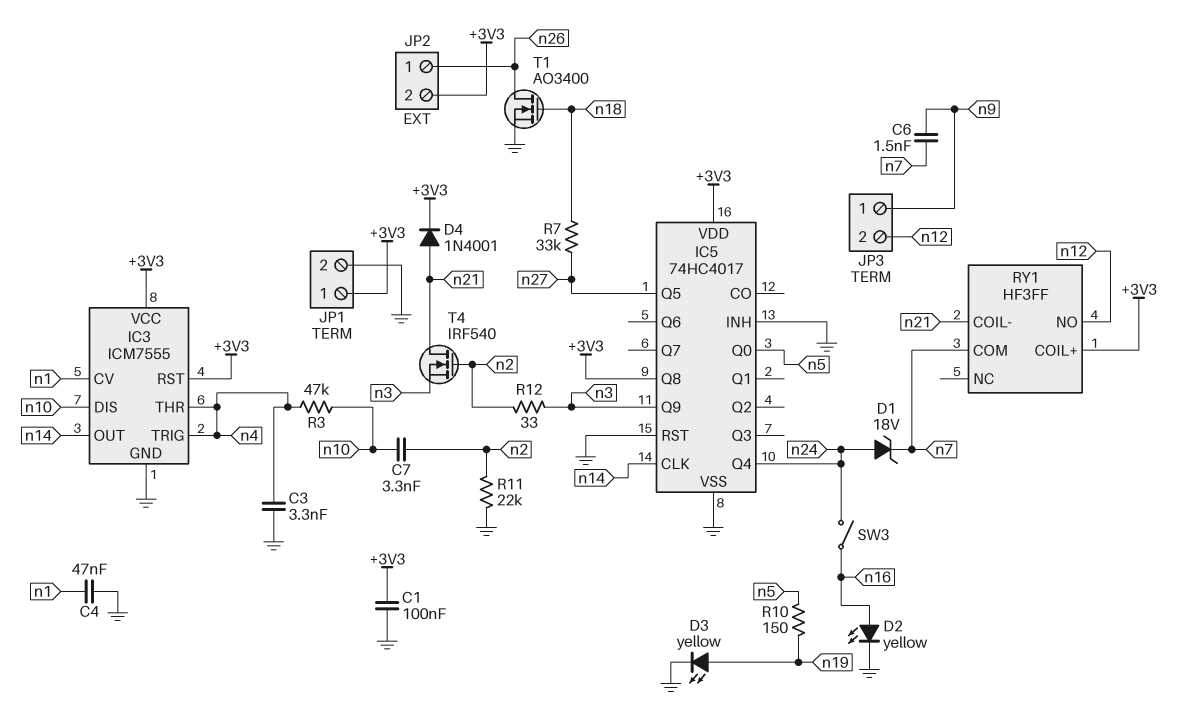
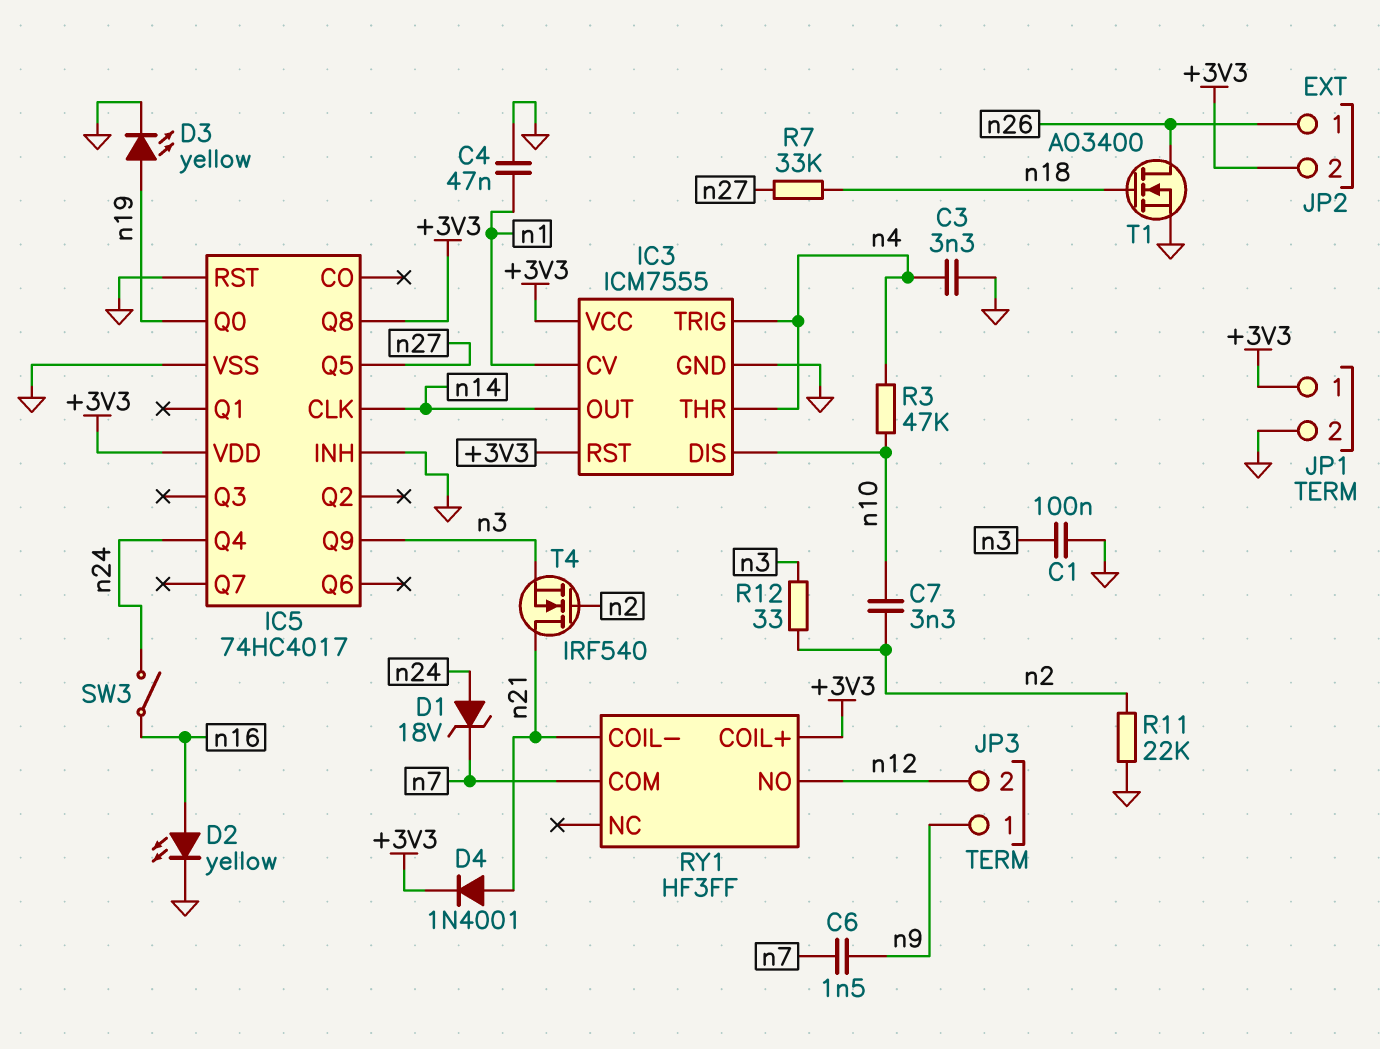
C1: 100nF (+3V3, GND) -> 100nF (GND, n3)
IC5 pin Q0: n5 -> n19
R10: 150 (n5, n19) -> none

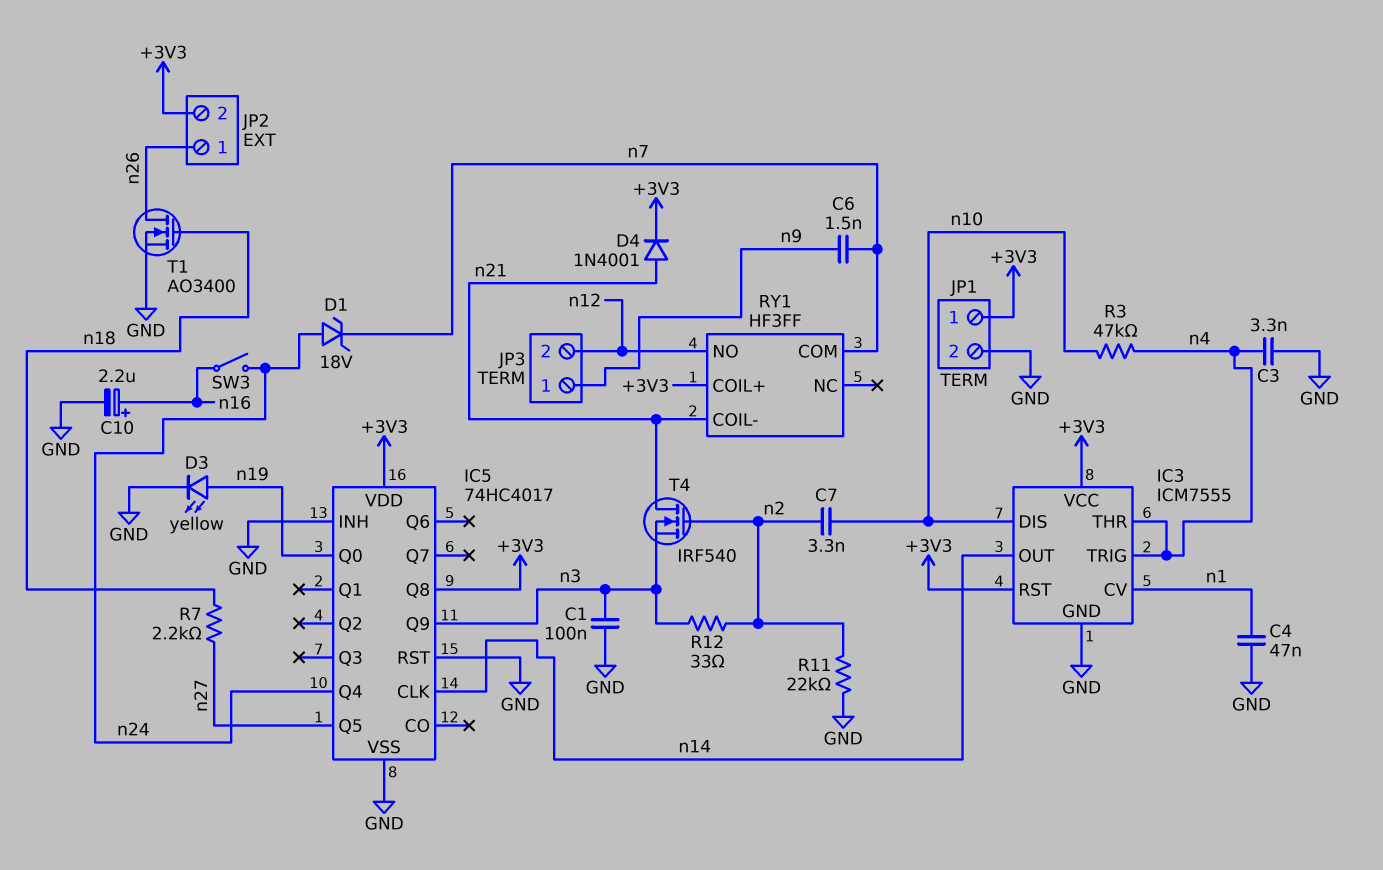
C10: none -> 2.2uF (plus n16, minus GND)
D2: LED yellow (A n16, K GND) -> none
R7: 33k (n18, n27) -> 2.2k (n18, n27)

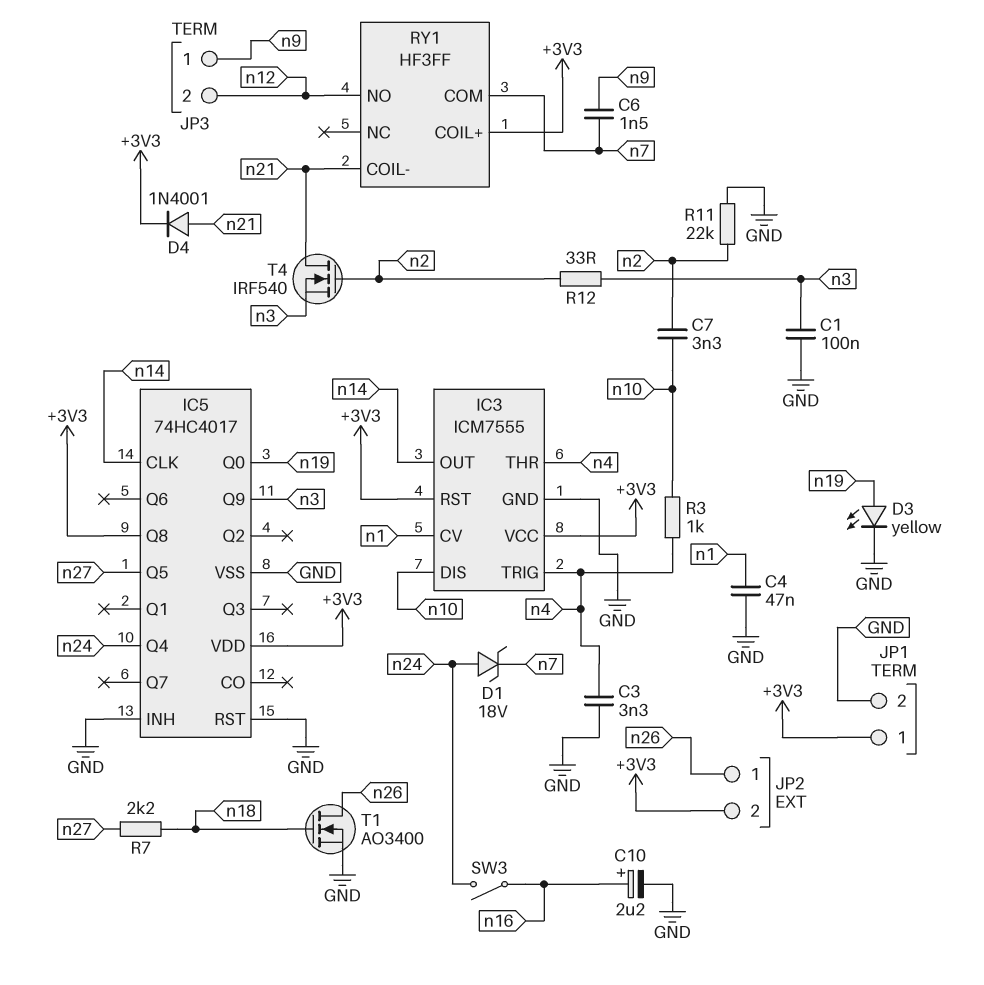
R3: 47k (n4, n10) -> 1k (n4, n10)

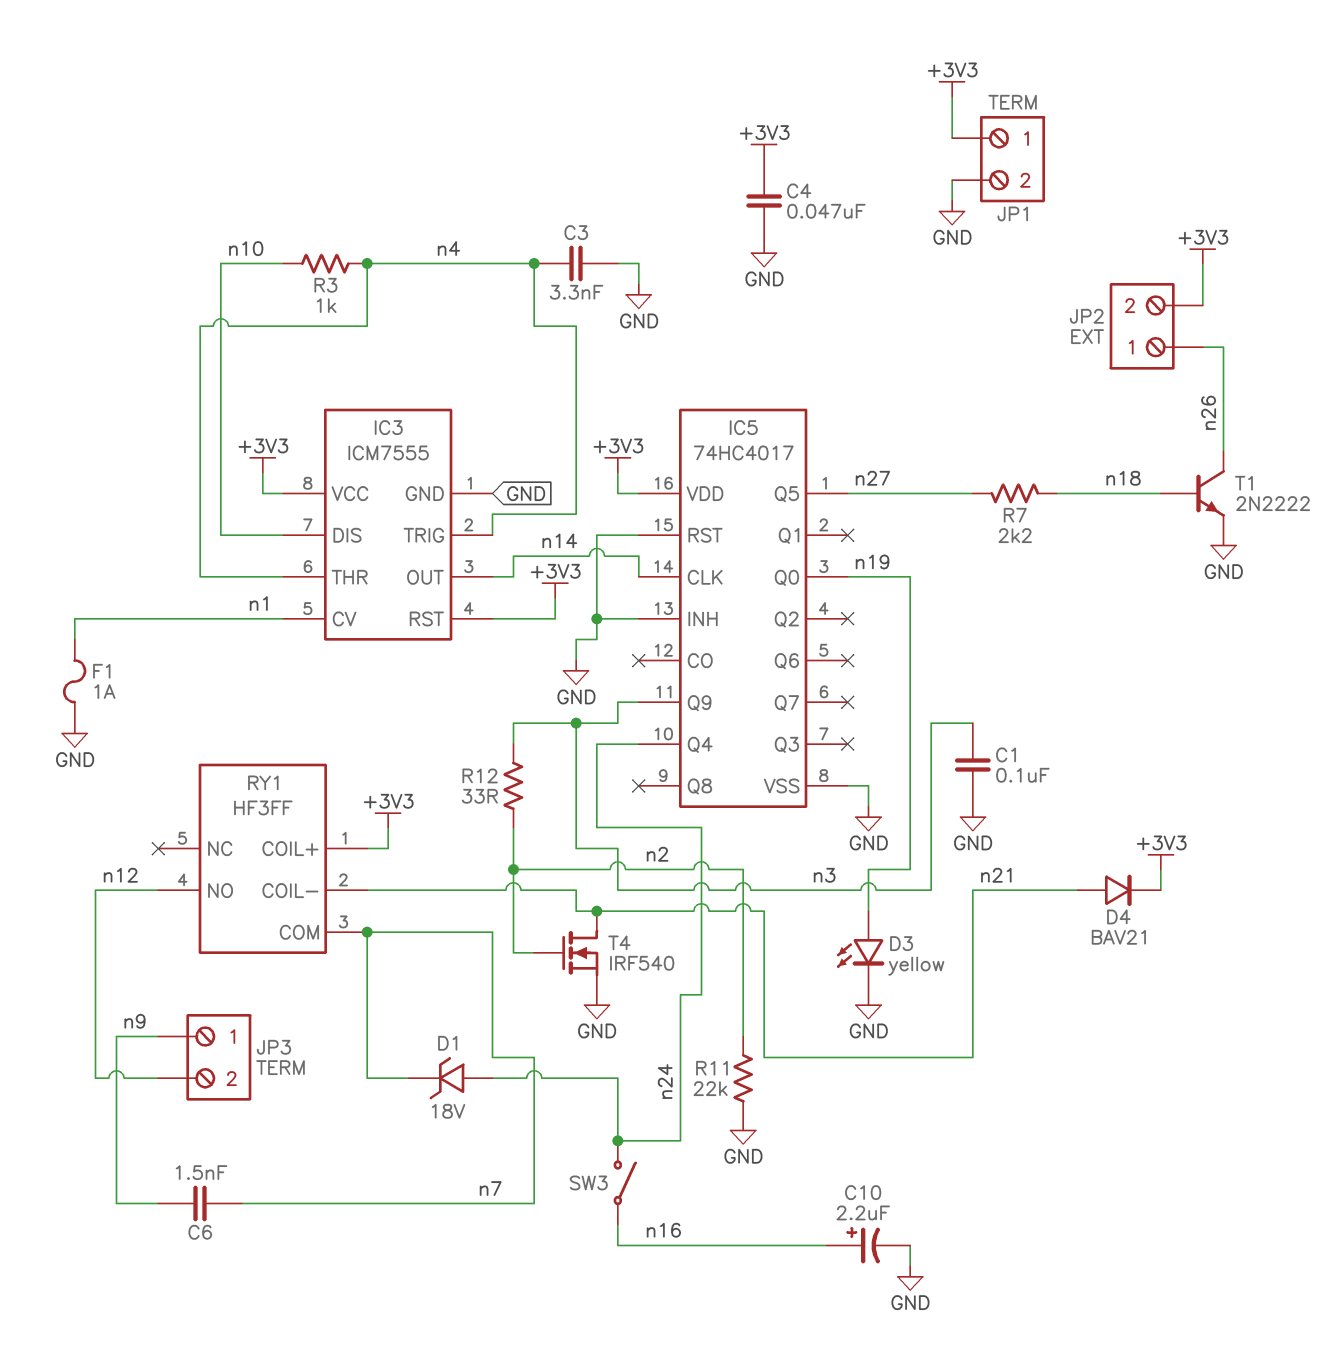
C4: 47nF (GND, n1) -> 47nF (+3V3, GND)
C7: 3.3nF (n2, n10) -> none
D4: diode 1N4001 (A n21, K +3V3) -> diode BAV21 (A n21, K +3V3)
F1: none -> 1A (GND, n1)
IC5 pin Q8: +3V3 -> none
T1: NMOS AO3400 (G n18, D n26, S GND) -> NPN 2N2222 (B n18, C n26, E GND)
T4: NMOS IRF540 (G n2, D n21, S n3) -> NMOS IRF540 (G n2, D n21, S GND)

